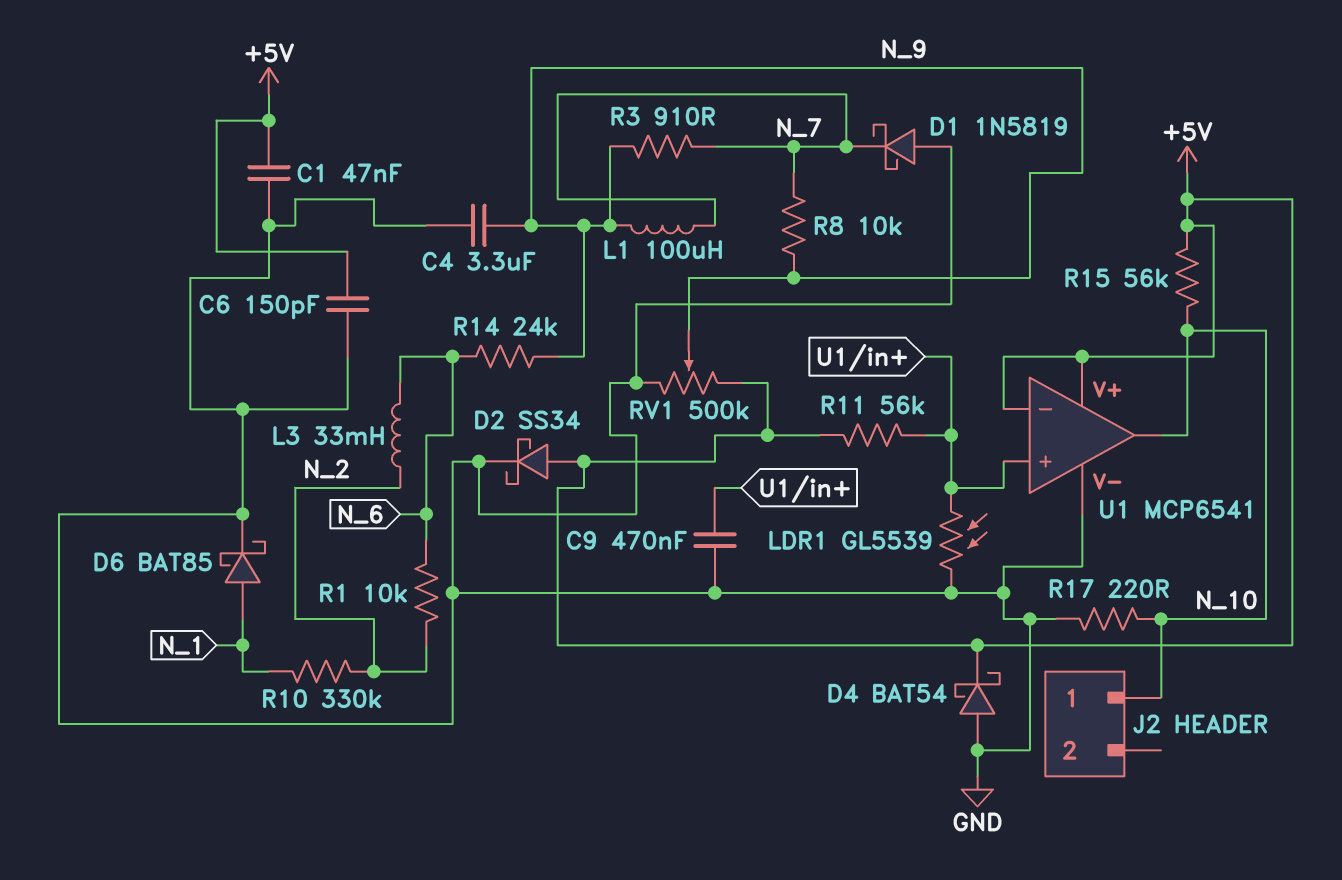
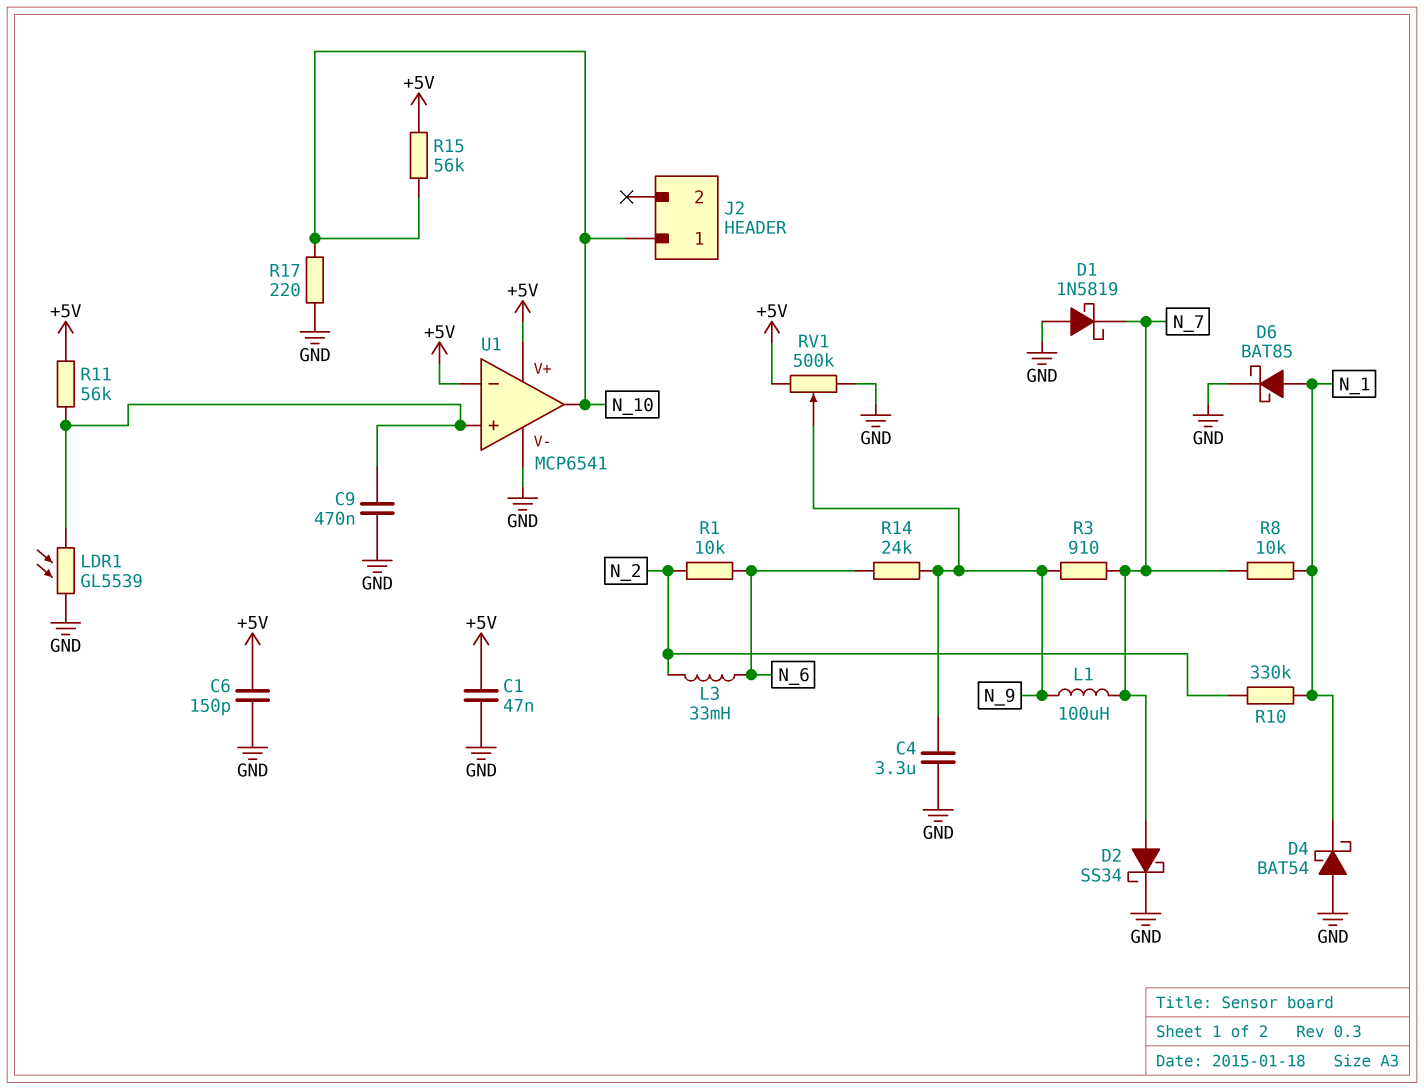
D2: schottky SS34 (A +5V, K GND) -> schottky SS34 (A N_7, K GND)
D4: schottky BAT54 (A GND, K +5V) -> schottky BAT54 (A GND, K N_1)
R8: 10k (N_7, N_9) -> 10k (N_1, N_7)

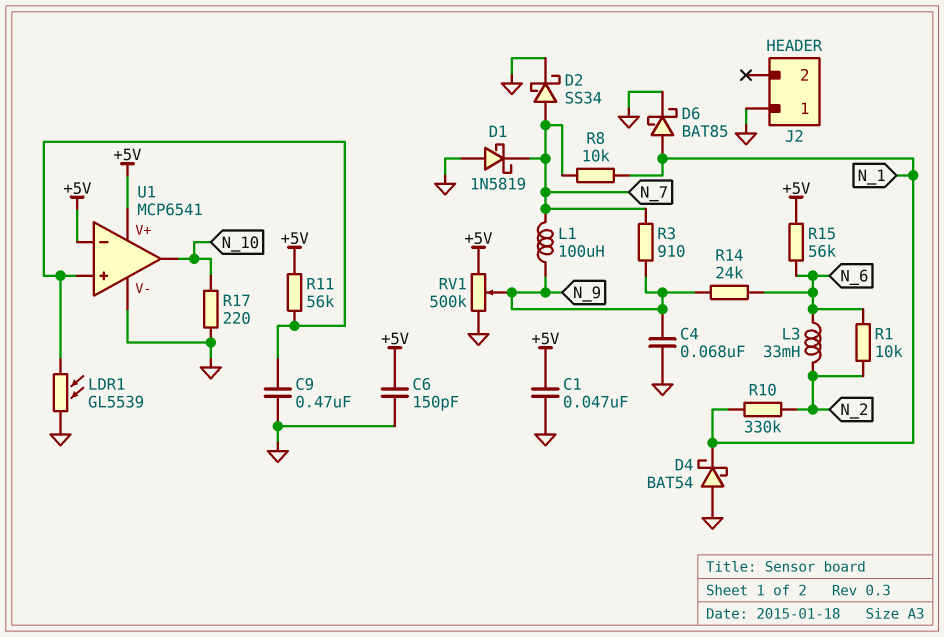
C4: 3.3uF (GND, N_9) -> 68nF (GND, N_9)
J2 pin 1: N_10 -> GND
R15: 56k (+5V, N_10) -> 56k (+5V, N_6)

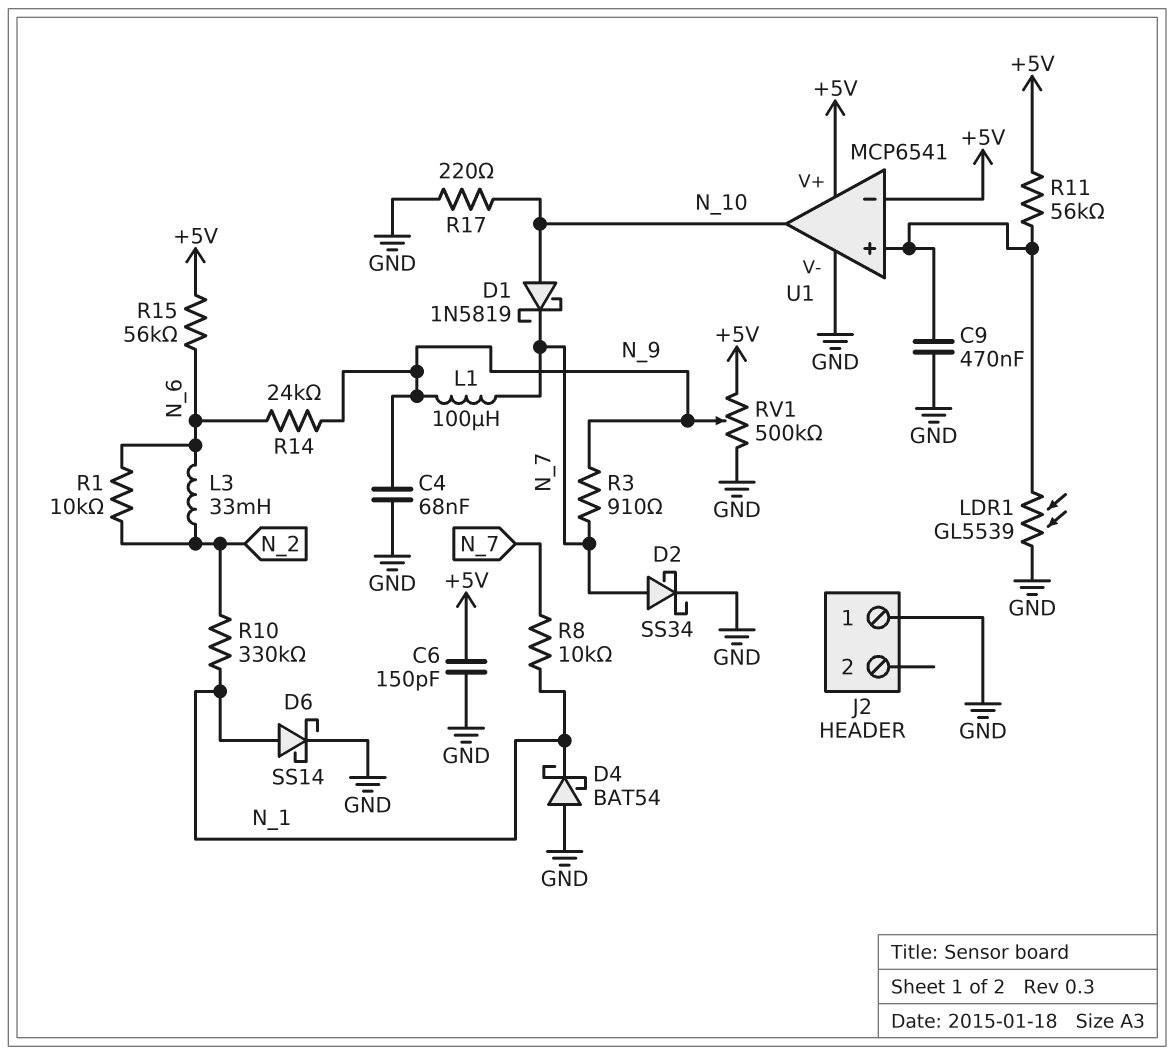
C1: 47nF (+5V, GND) -> none
D1: schottky 1N5819 (A GND, K N_7) -> schottky 1N5819 (A N_10, K N_7)
D6: schottky BAT85 (A N_1, K GND) -> schottky SS14 (A N_1, K GND)

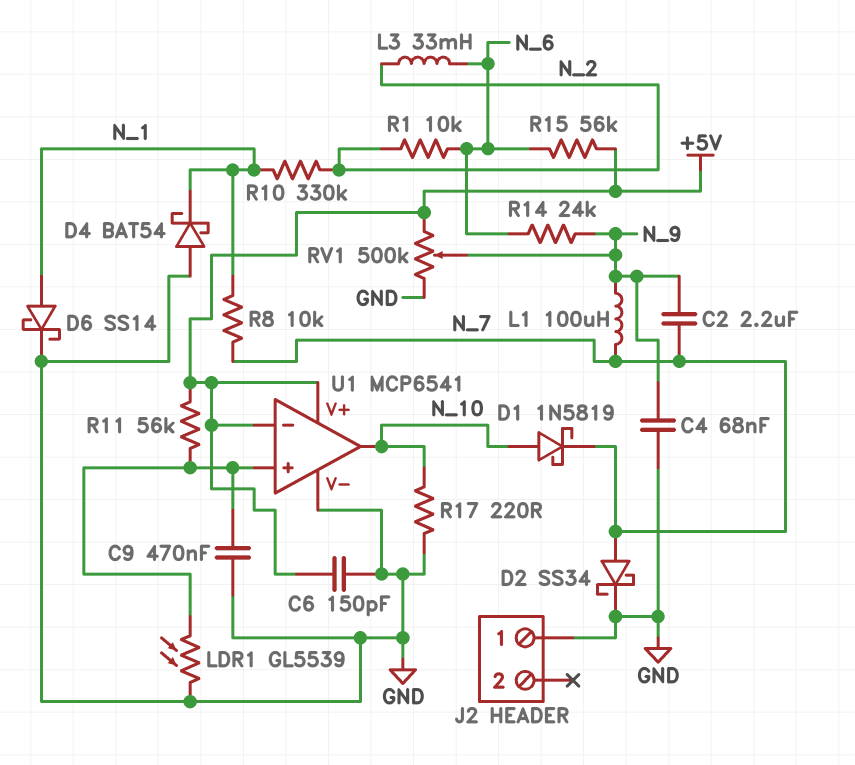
C2: none -> 2.2uF (N_7, N_9)
R3: 910 (N_7, N_9) -> none

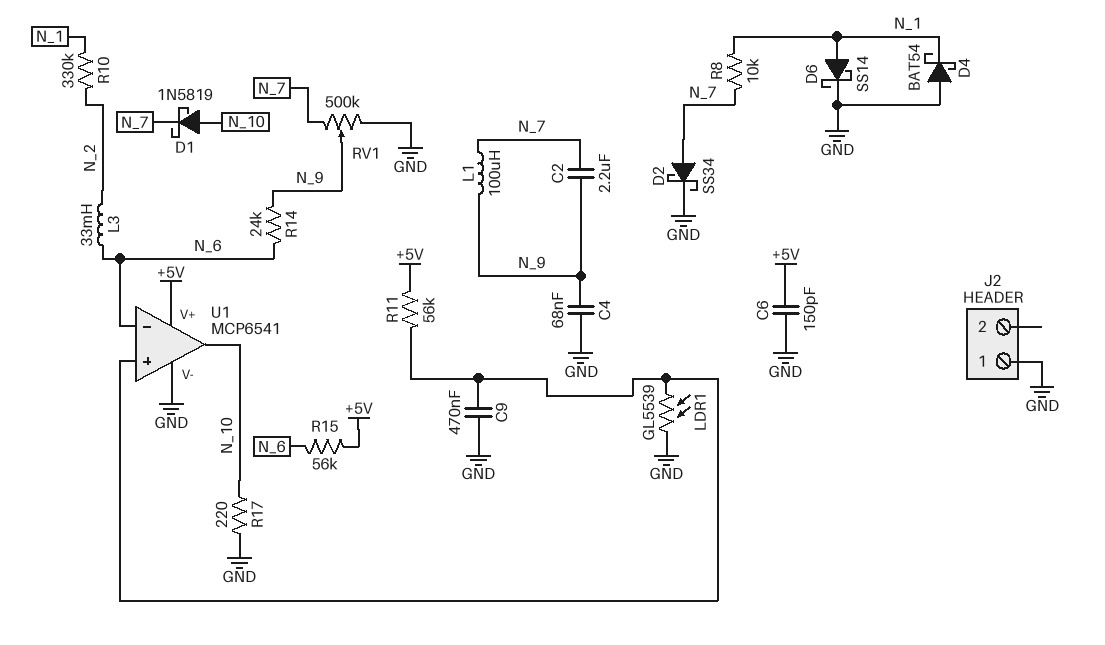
R1: 10k (N_2, N_6) -> none
RV1: 500k (+5V, GND, wiper N_9) -> 500k (GND, N_7, wiper N_9)
U1 pin in-: +5V -> N_6

